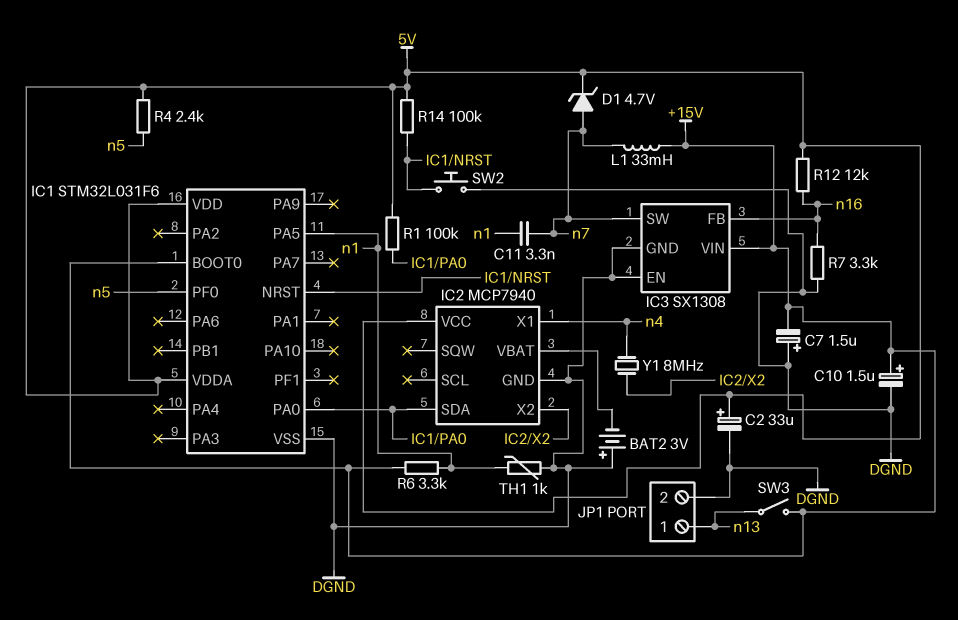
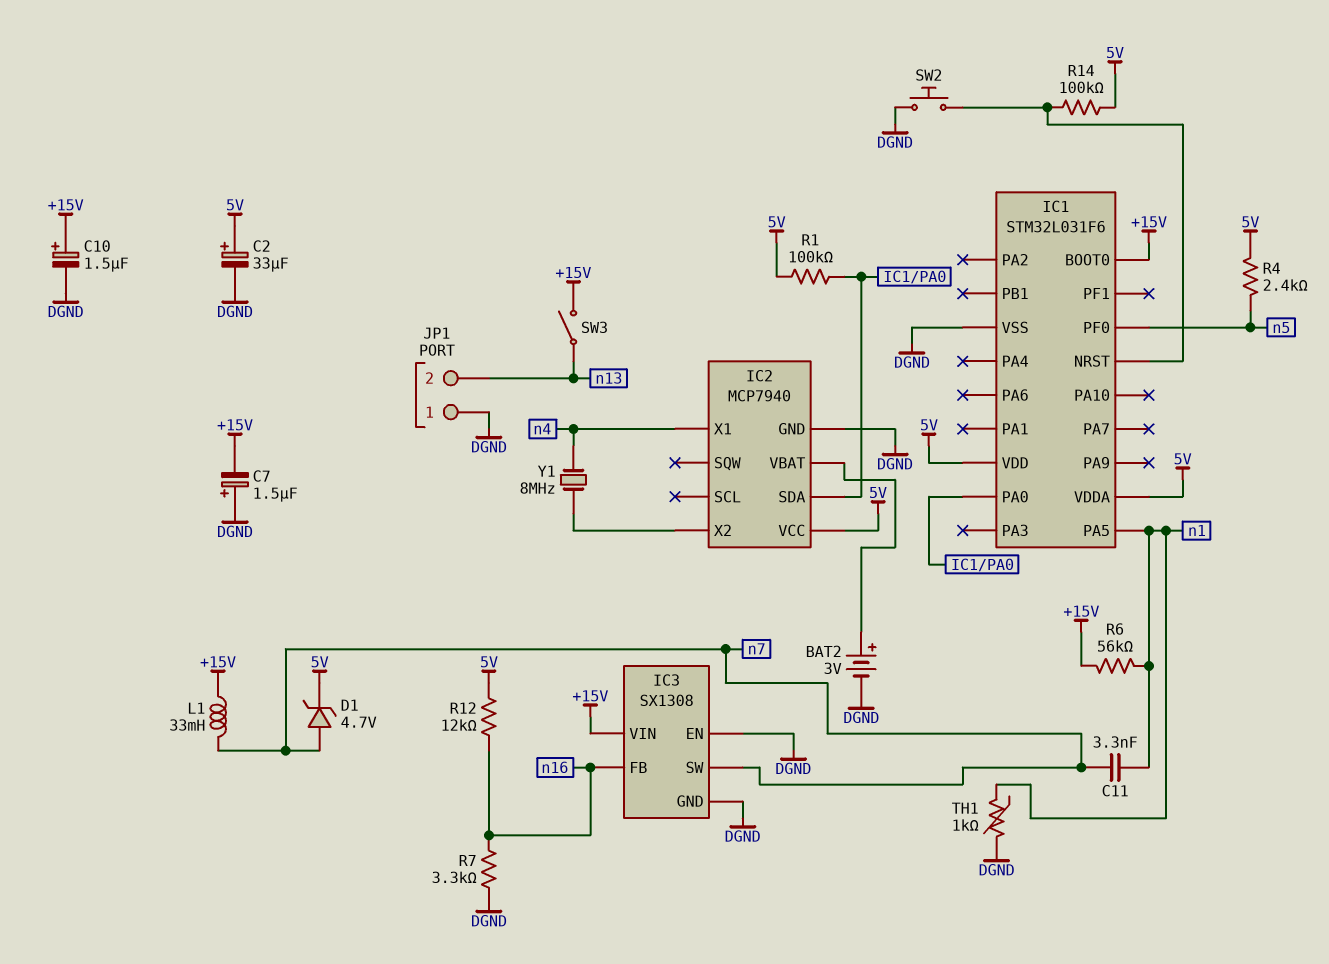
BAT2: 3V (plus DGND, minus IC2/VBAT) -> 3V (plus IC2/VBAT, minus DGND)
JP1 pin 1: n13 -> DGND
JP1 pin 2: DGND -> n13
R6: 3.3k (+15V, n1) -> 56k (+15V, n1)

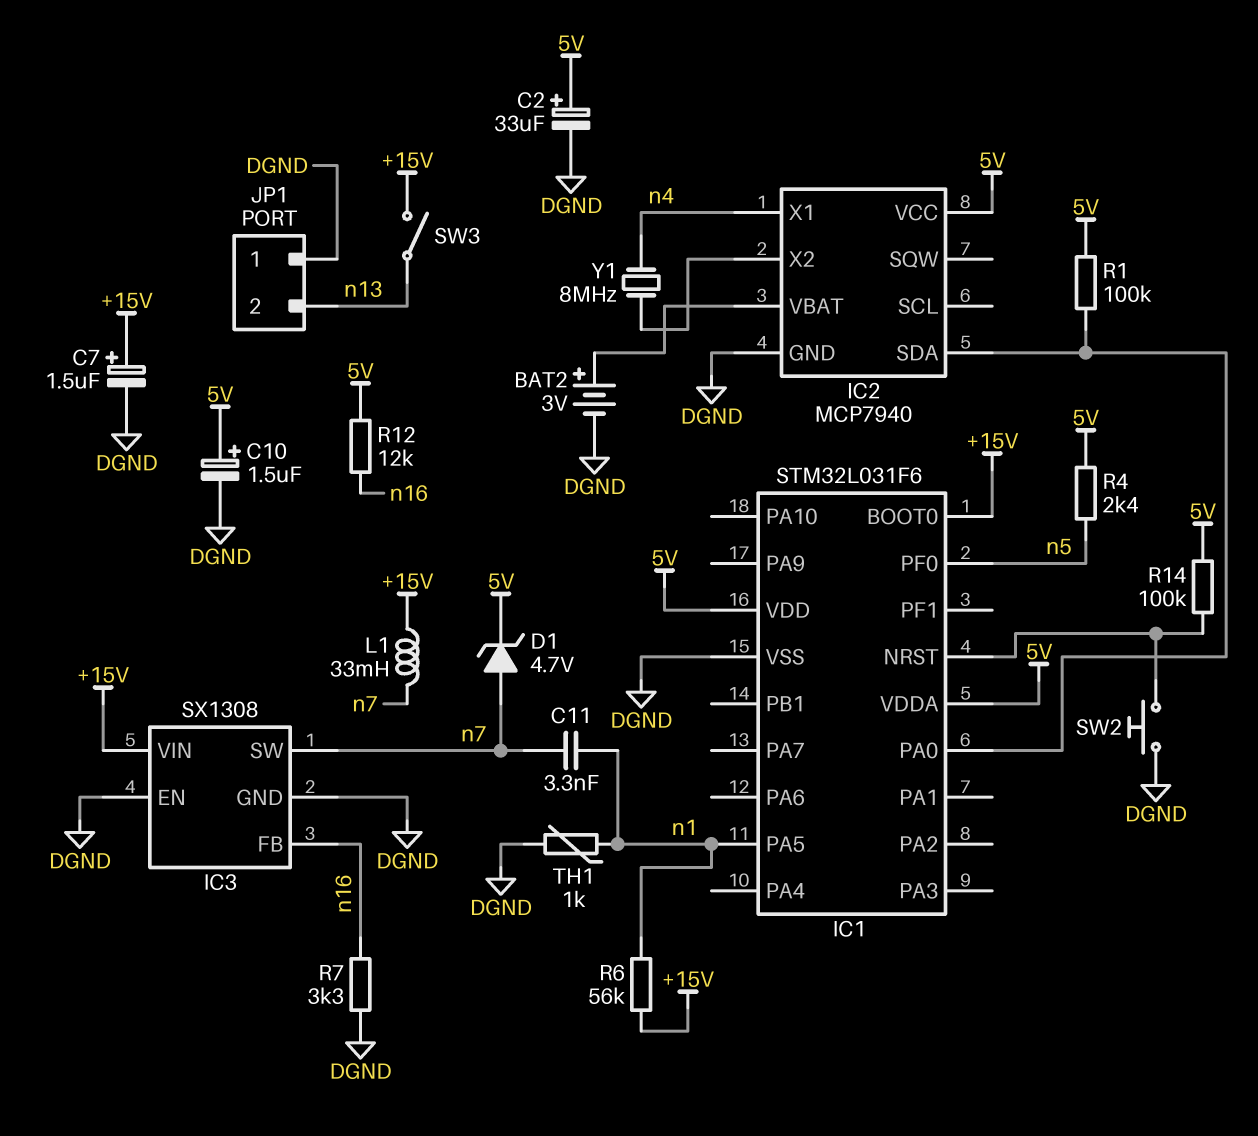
C7: 1.5uF (plus DGND, minus +15V) -> 1.5uF (plus +15V, minus DGND)
C10: 1.5uF (plus +15V, minus DGND) -> 1.5uF (plus 5V, minus DGND)

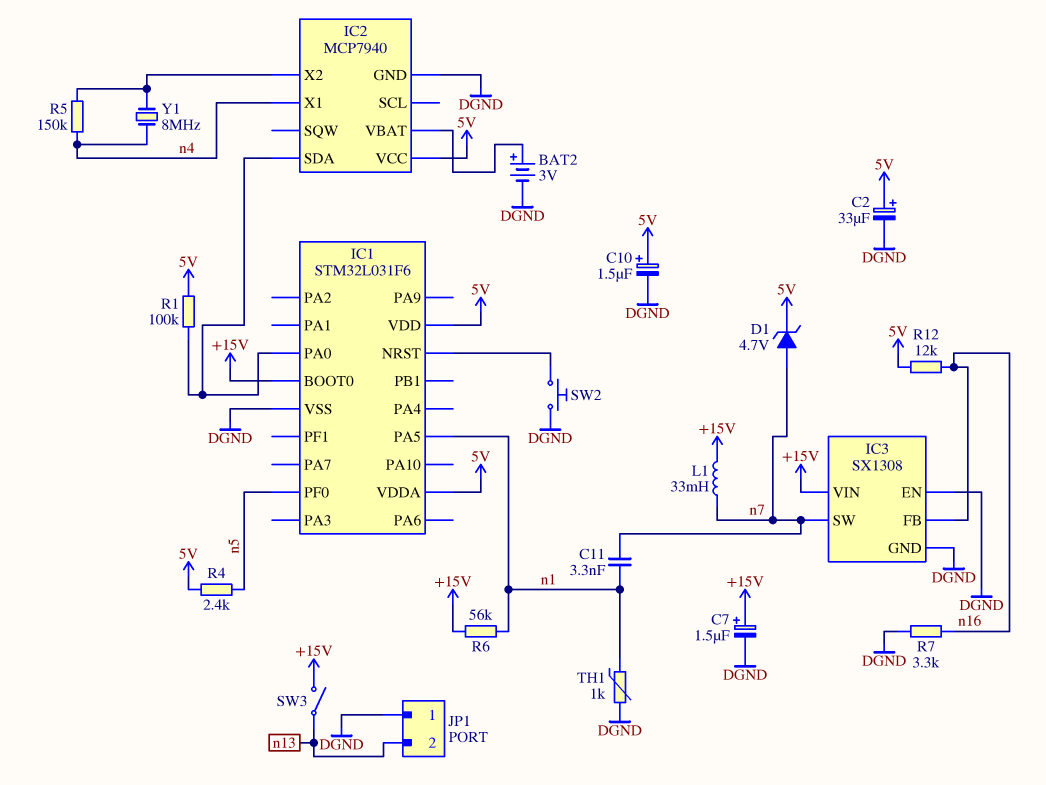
R5: none -> 150k (IC2/X2, n4)
R14: 100k (5V, IC1/NRST) -> none

